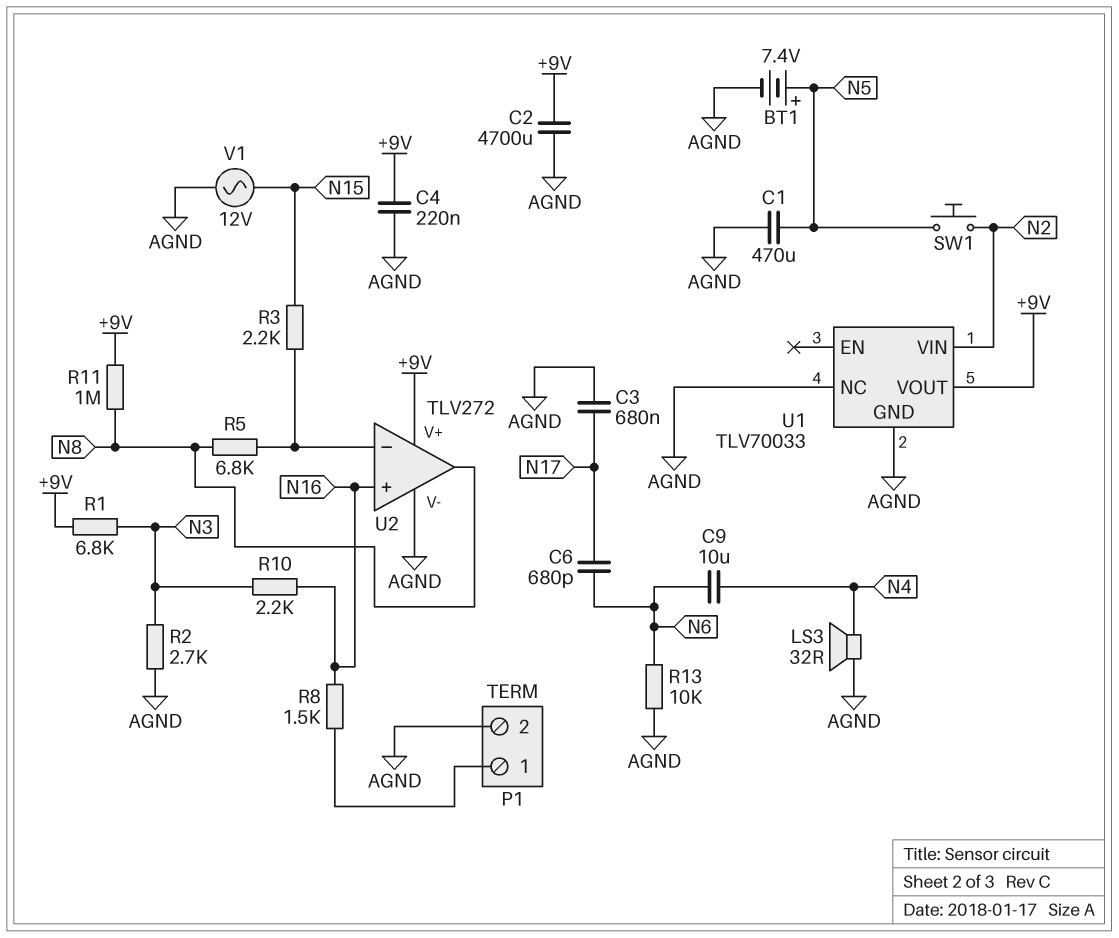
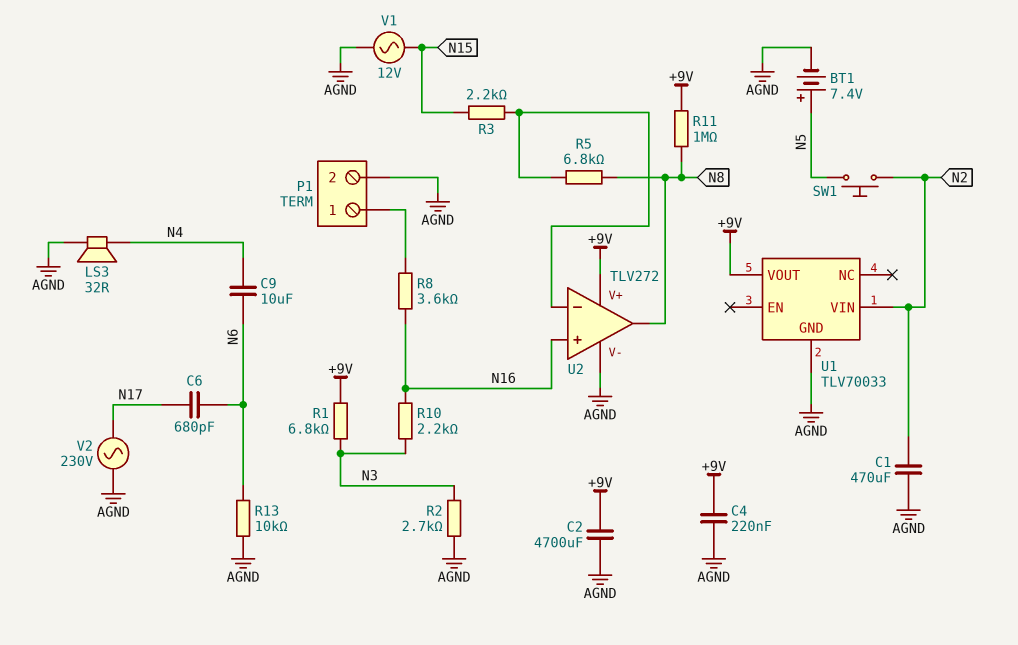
C1: 470uF (AGND, N5) -> 470uF (AGND, N2)
C3: 680nF (AGND, N17) -> none
R8: 1.5k (N16, P1/1) -> 3.6k (N16, P1/1)
U1 pin NC: AGND -> none
V2: none -> AC 230V (AGND, N17)

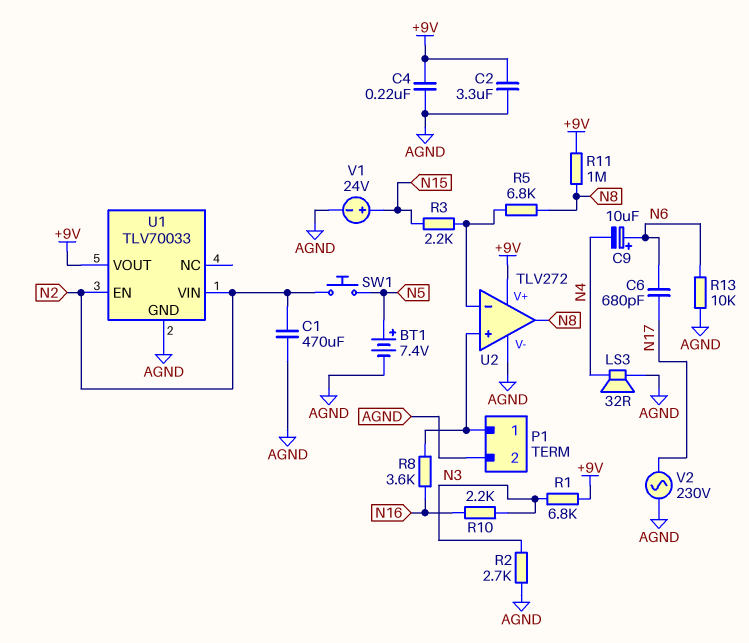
C2: 4700uF (+9V, AGND) -> 3.3uF (+9V, AGND)
C9: 10uF (N4, N6) -> 10uF (plus N6, minus N4)
U1 pin EN: none -> N2
U2 pin in+: N16 -> P1/1
V1: AC 12V (AGND, N15) -> 24V (plus N15, minus AGND)

